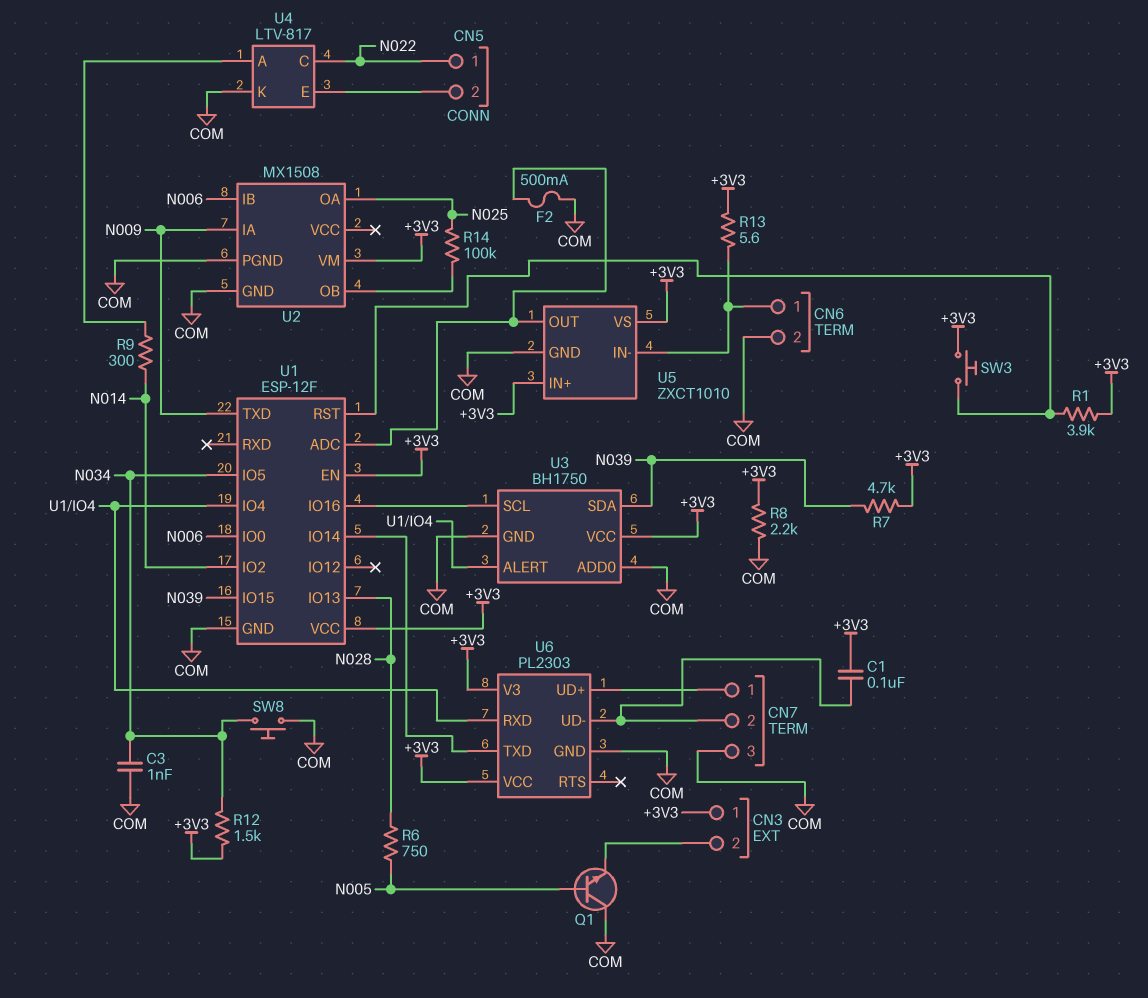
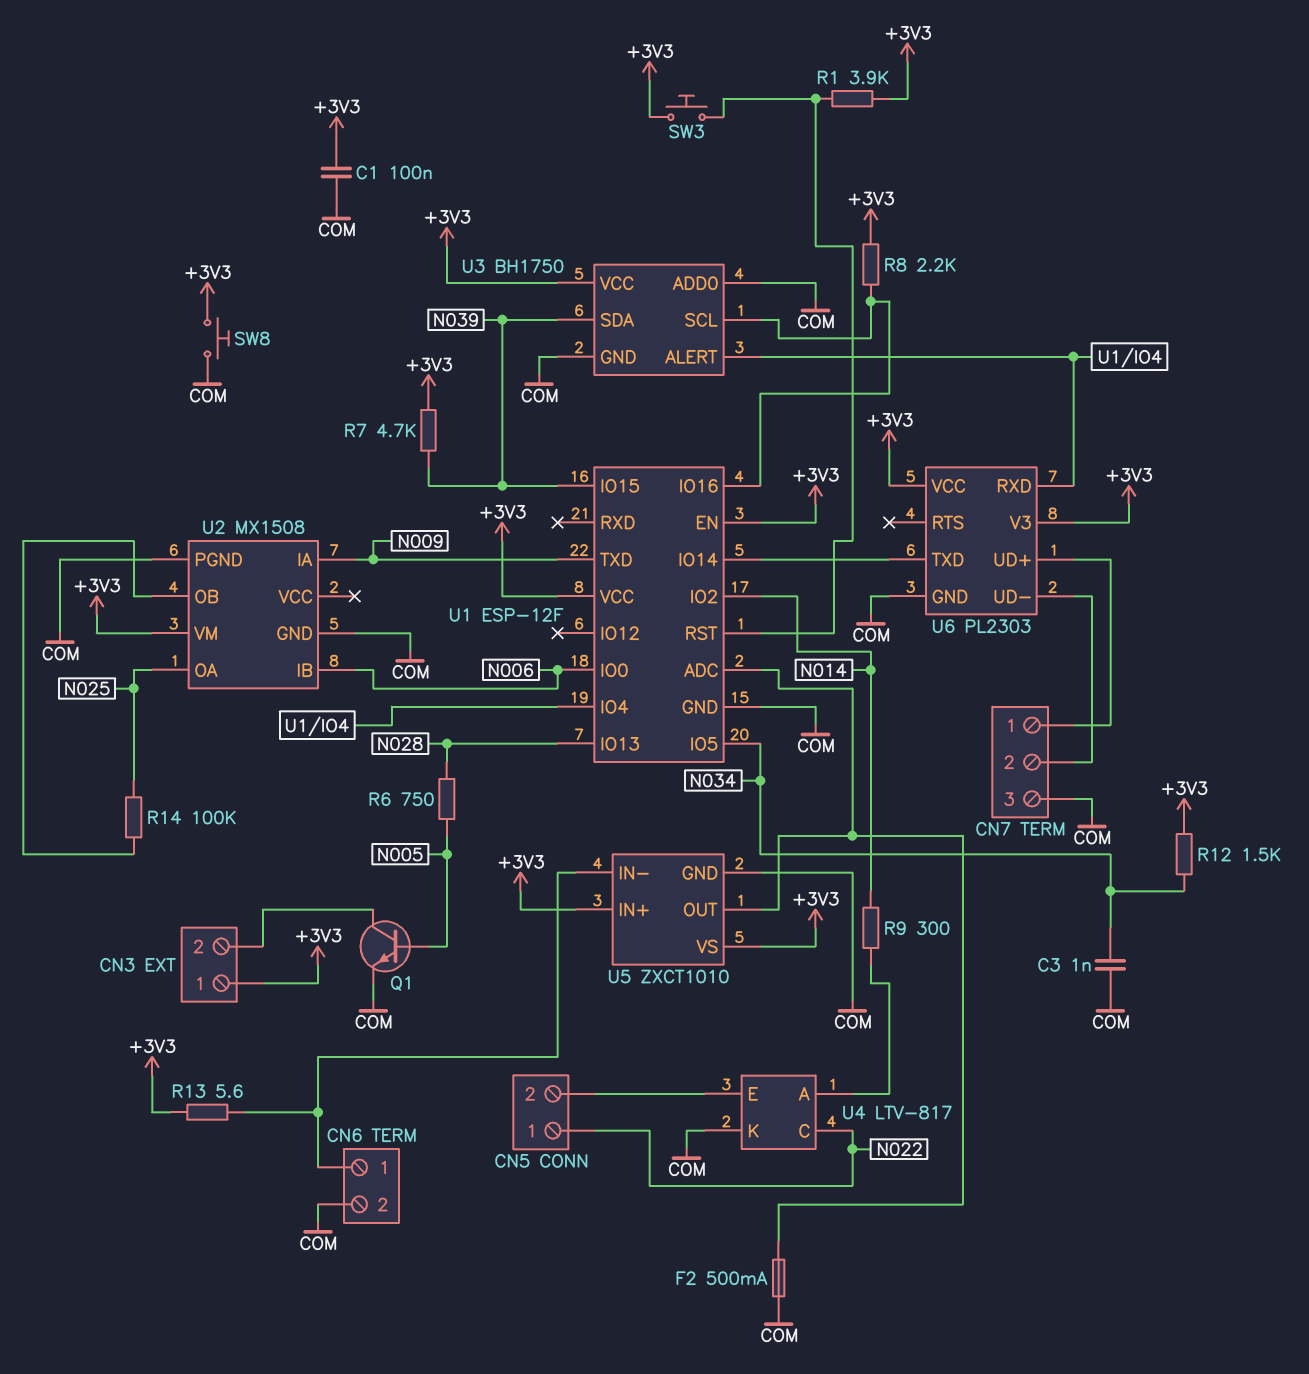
C1: 100nF (+3V3, CN7/2) -> 100nF (+3V3, COM)
Q1: NPN (B N005, C COM, E CN3/2) -> NPN (B N005, C CN3/2, E COM)
R8: 2.2k (+3V3, COM) -> 2.2k (+3V3, U1/IO16)
SW8: button (COM, N034) -> button (+3V3, COM)

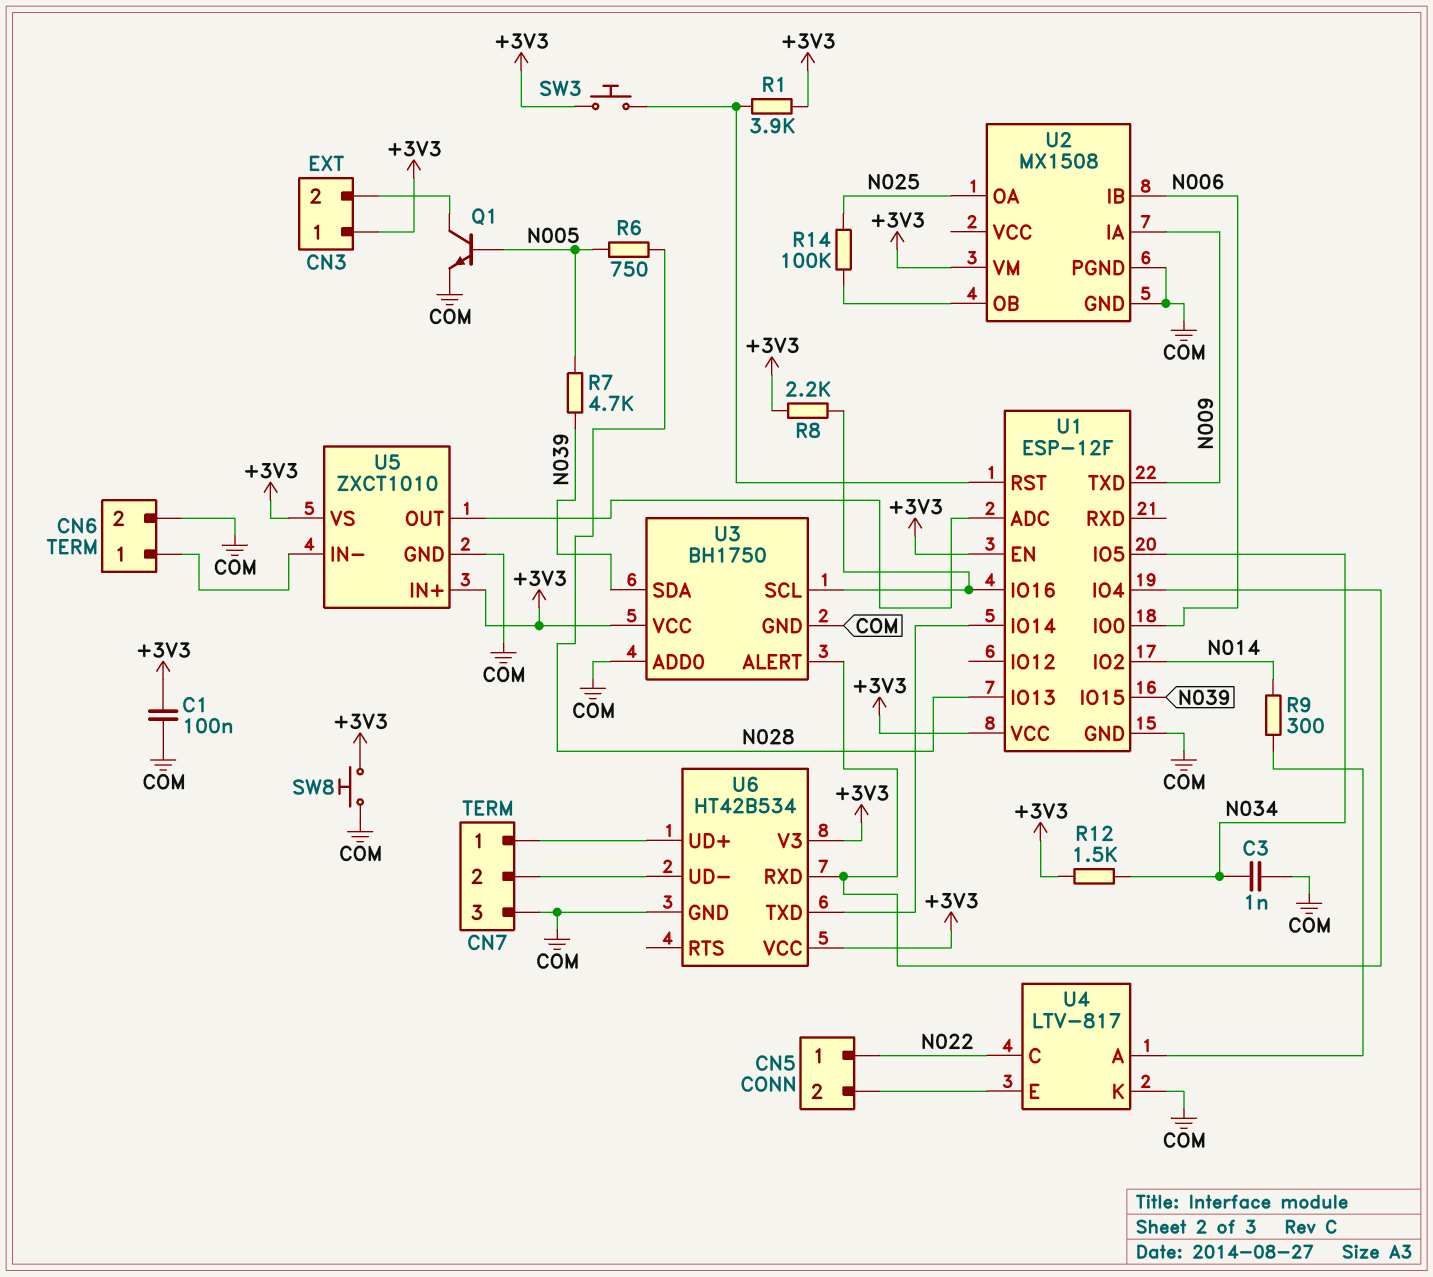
F2: 500mA (COM, U1/ADC) -> none
R7: 4.7k (+3V3, N039) -> 4.7k (N005, N039)
R13: 5.6 (+3V3, CN6/1) -> none
U6: PL2303 -> HT42B534

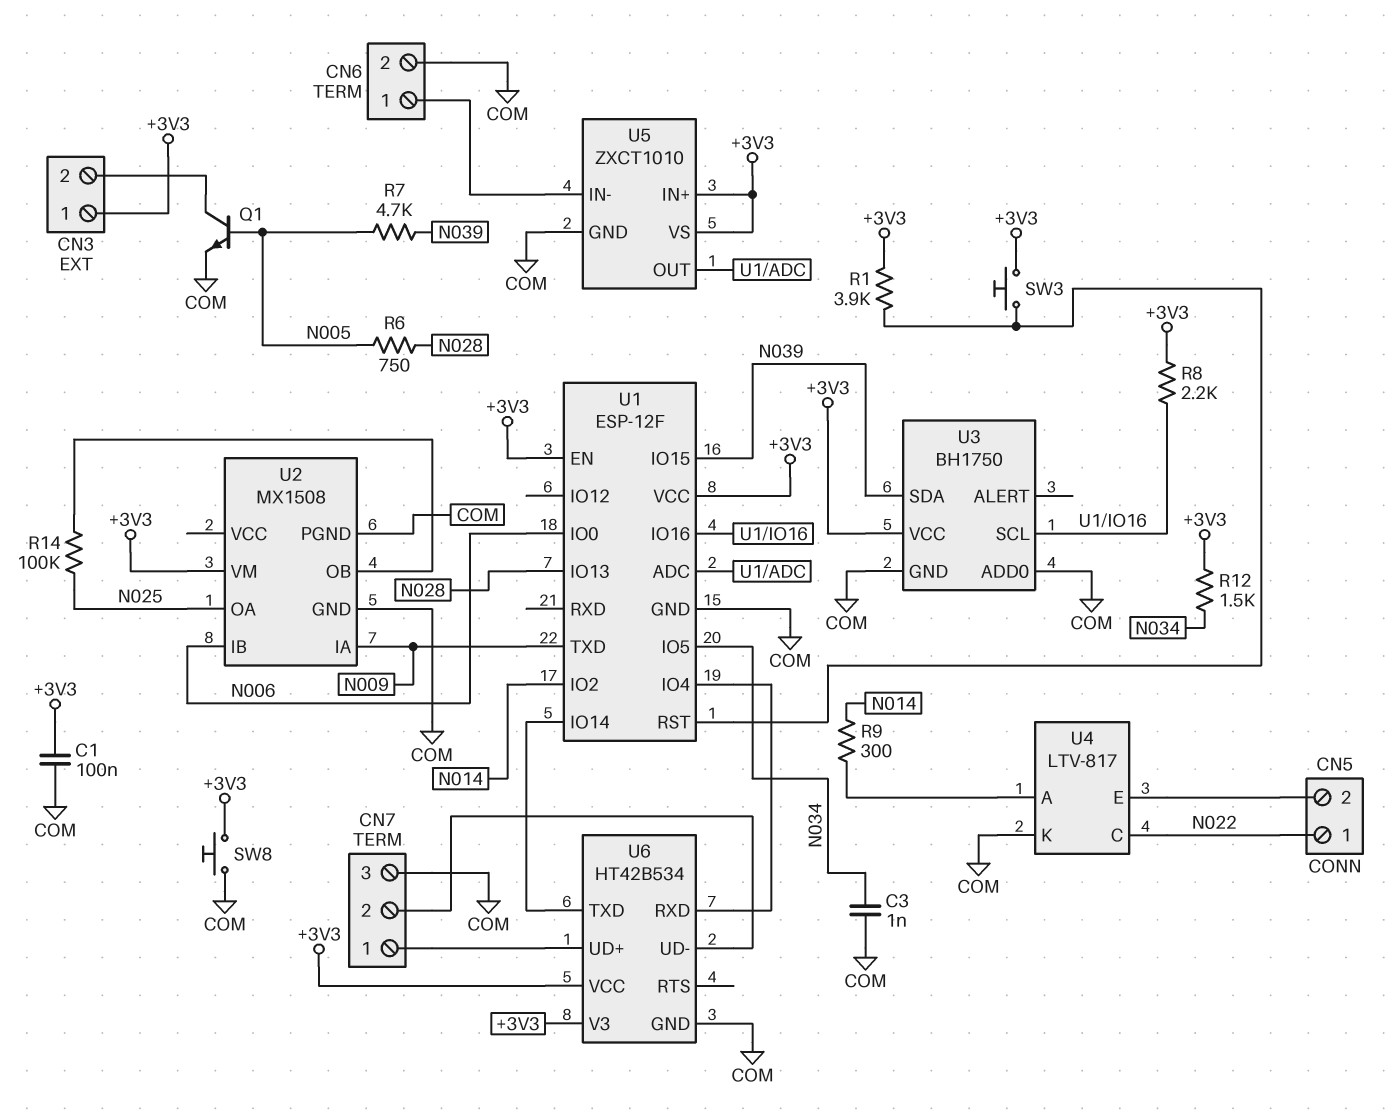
U3 pin ALERT: U1/IO4 -> none

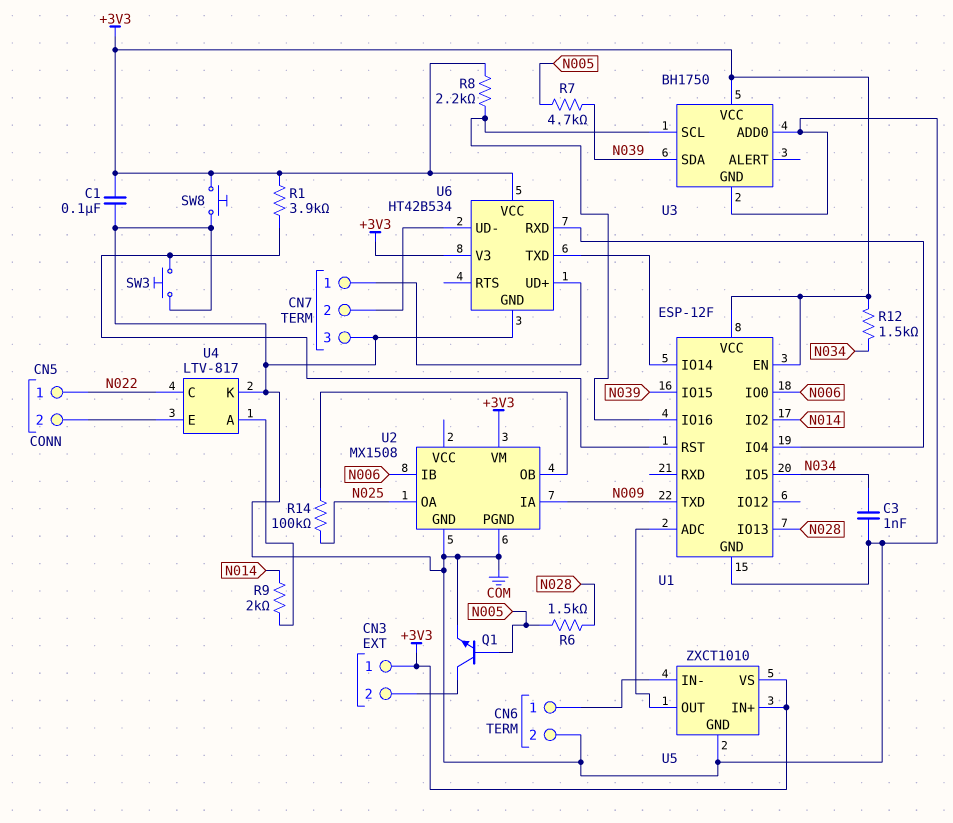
R6: 750 (N005, N028) -> 1.5k (N005, N028)
R9: 300 (N014, U4/A) -> 2k (N014, U4/A)
SW3: button (+3V3, U1/RST) -> button (COM, U1/RST)

